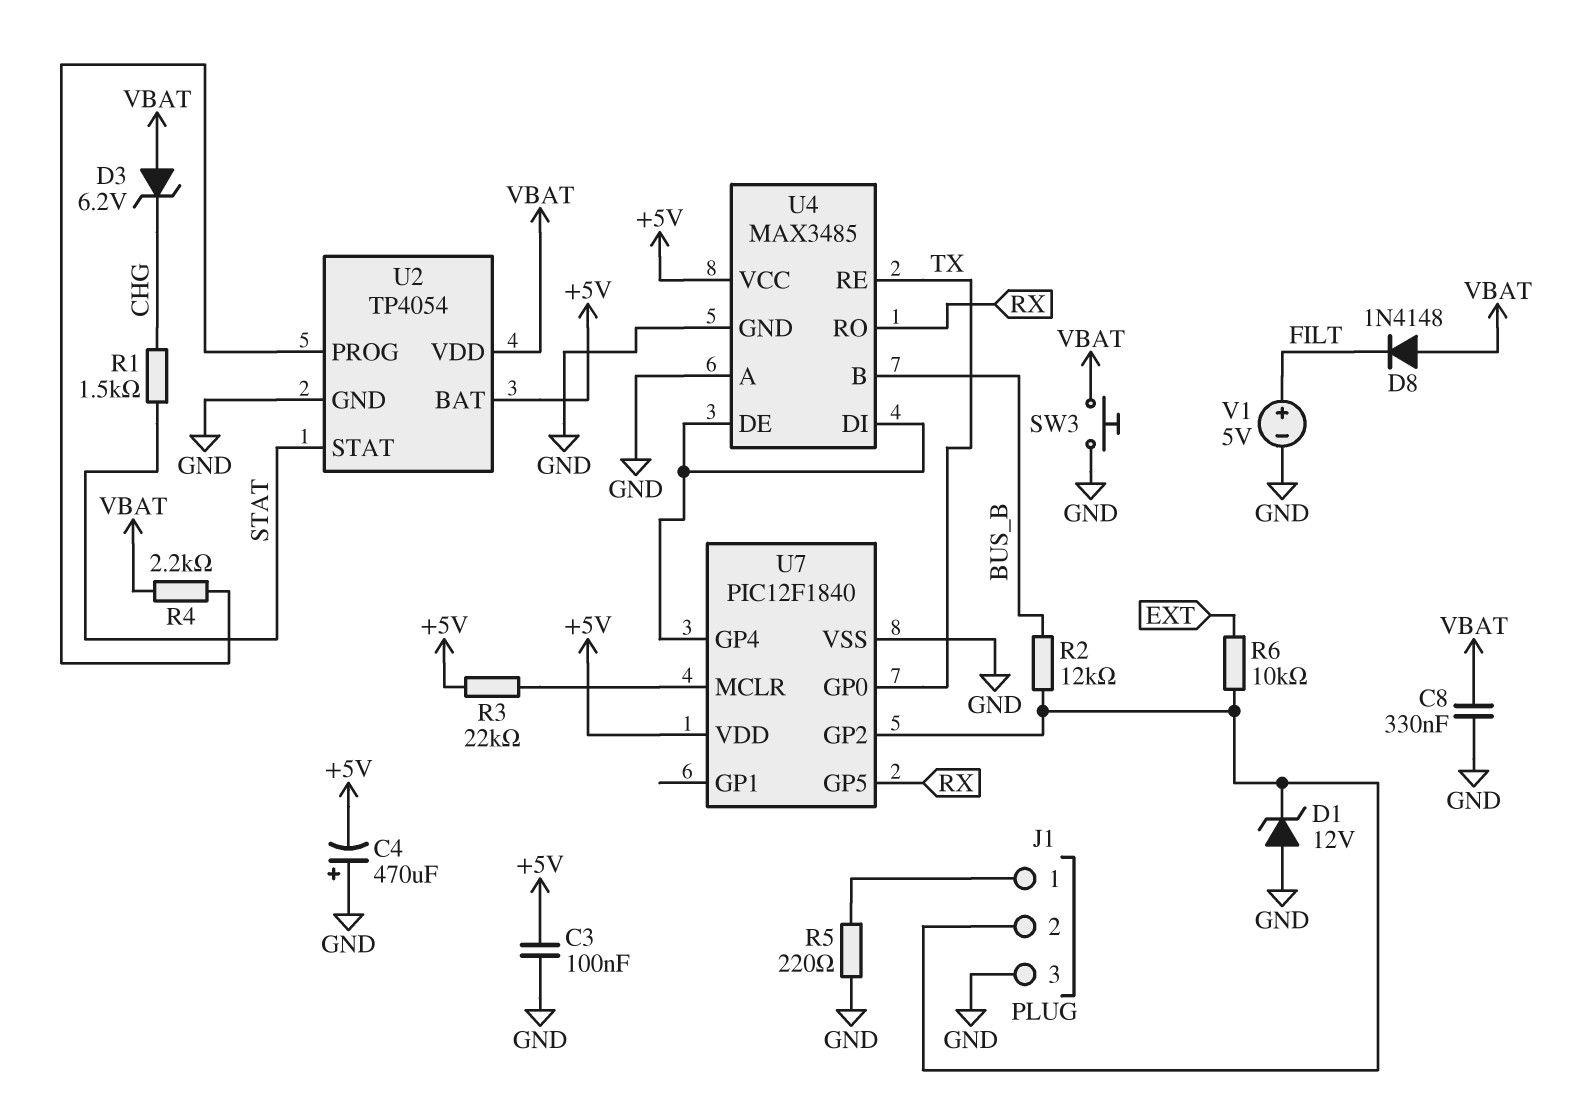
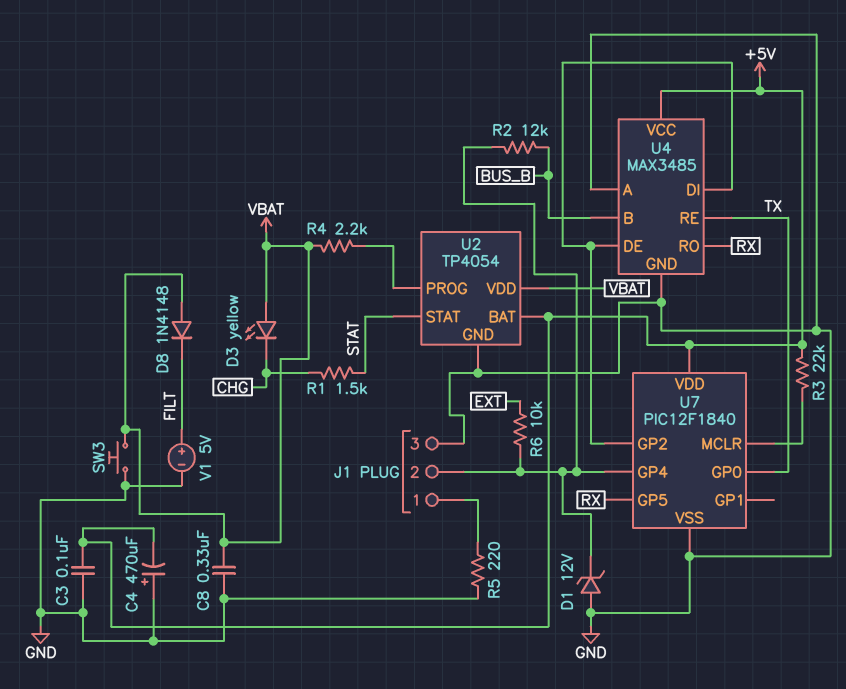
D3: zener 6.2V (A VBAT, K CHG) -> LED yellow (A VBAT, K CHG)
U7 pin GP2: J1/2 -> U4/DE
U7 pin GP4: U4/DE -> J1/2

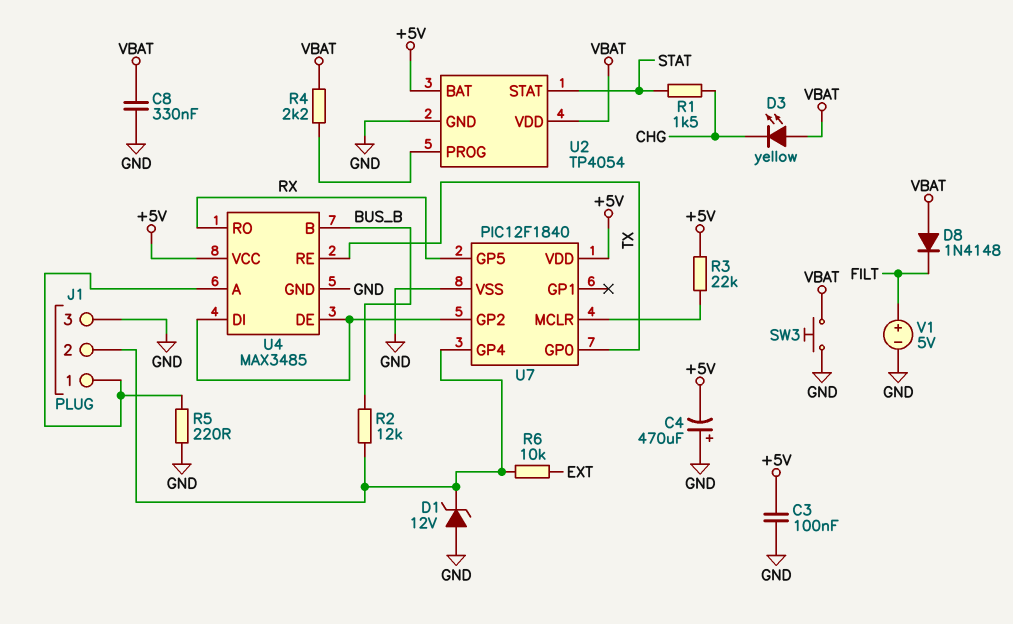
U4 pin A: GND -> J1/1

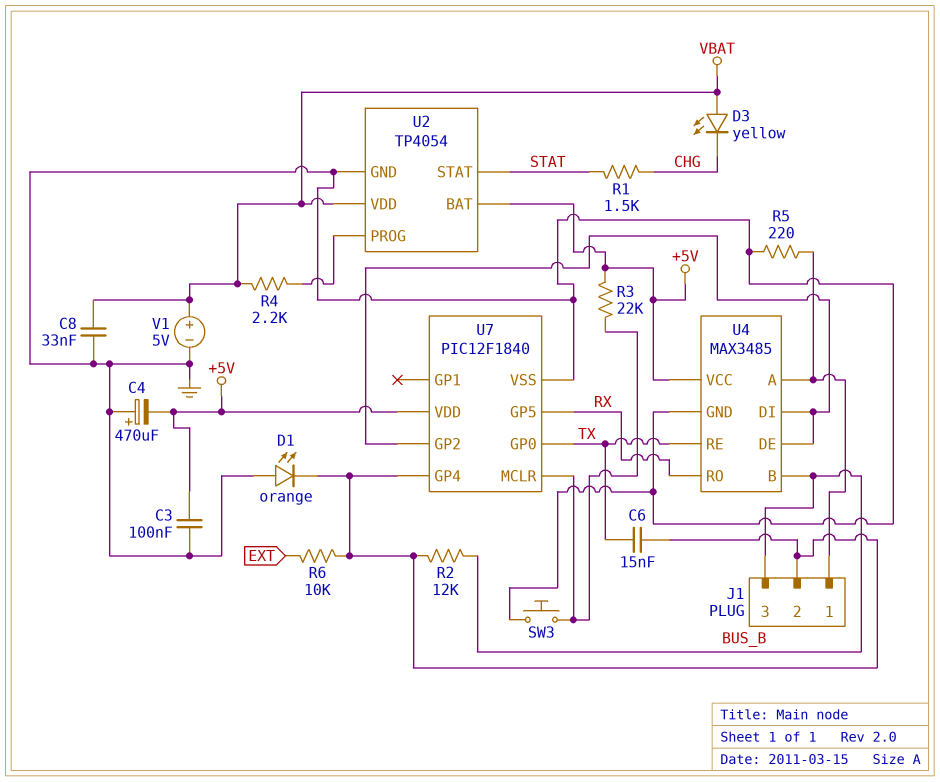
C6: none -> 15nF (J1/2, TX)
C8: 330nF (GND, VBAT) -> 33nF (GND, VBAT)
D1: zener 12V (A GND, K J1/2) -> LED orange (A GND, K J1/2)
D8: diode 1N4148 (A VBAT, K FILT) -> none
J1 pin 3: GND -> BUS_B
SW3: button (GND, VBAT) -> button (GND, U7/MCLR)
V1: 5V (plus FILT, minus GND) -> 5V (plus VBAT, minus GND)

